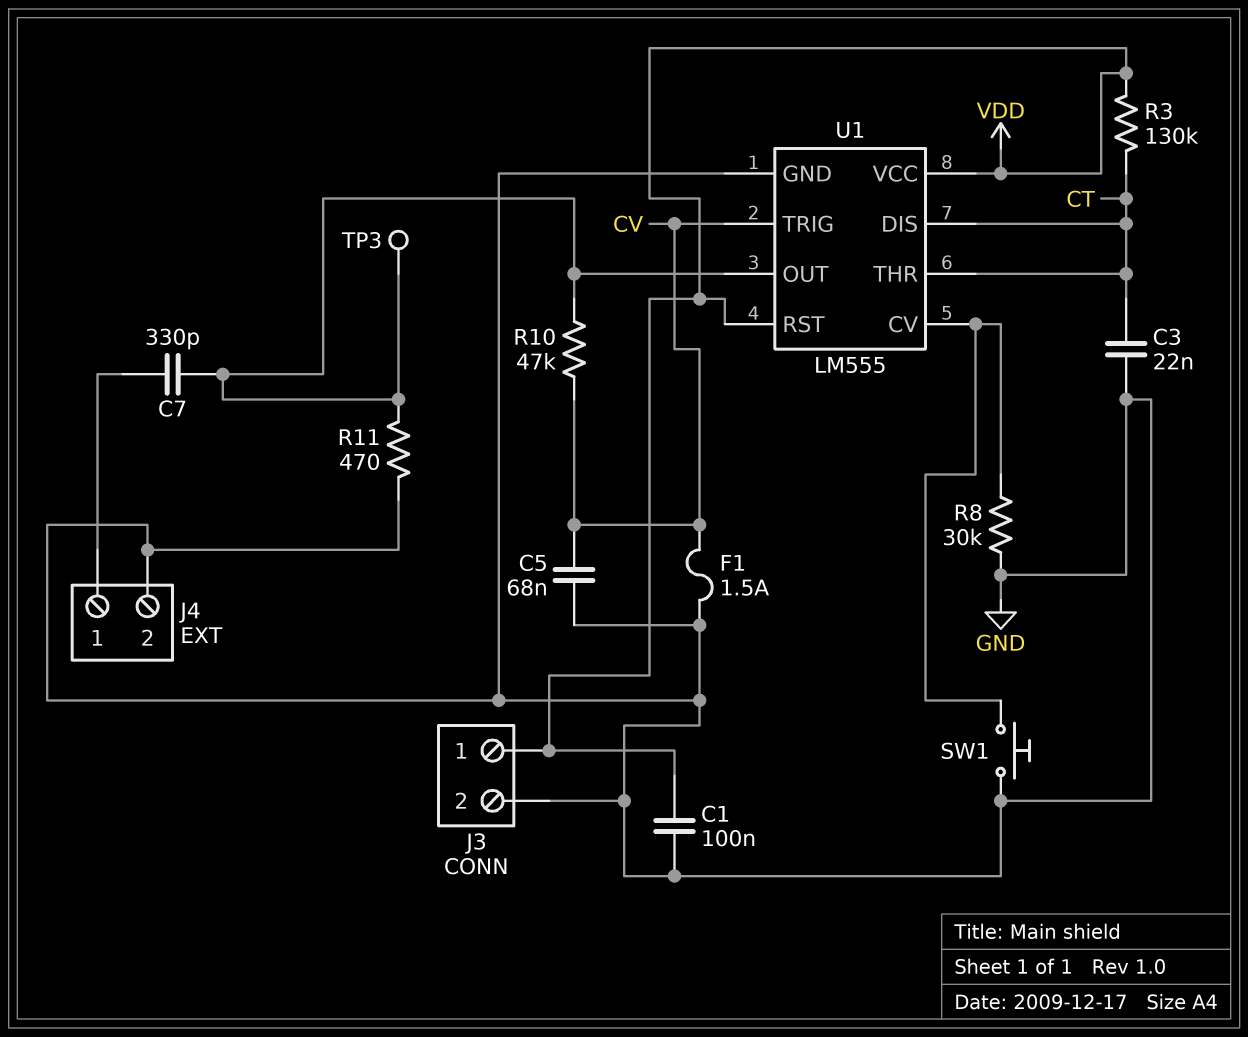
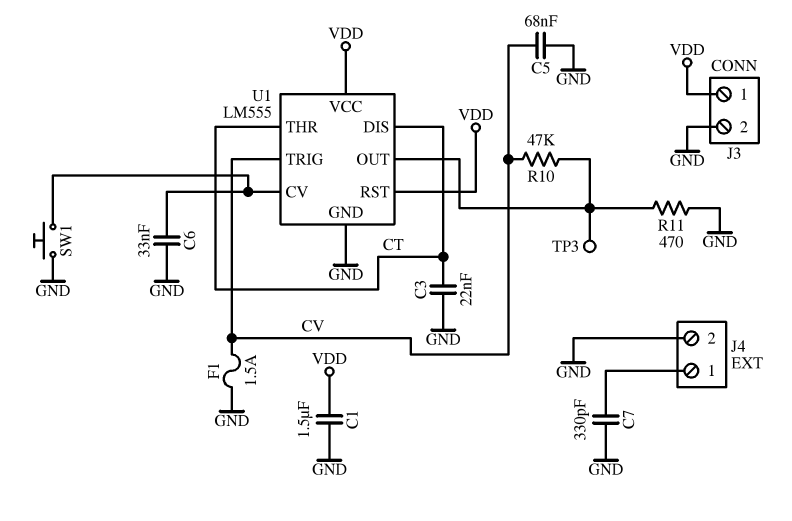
C1: 100nF (GND, VDD) -> 1.5uF (GND, VDD)
C6: none -> 33nF (GND, U1/CV)
C7: 330pF (J4/1, U1/OUT) -> 330pF (GND, J4/1)
R3: 130k (CT, VDD) -> none
R8: 30k (GND, U1/CV) -> none

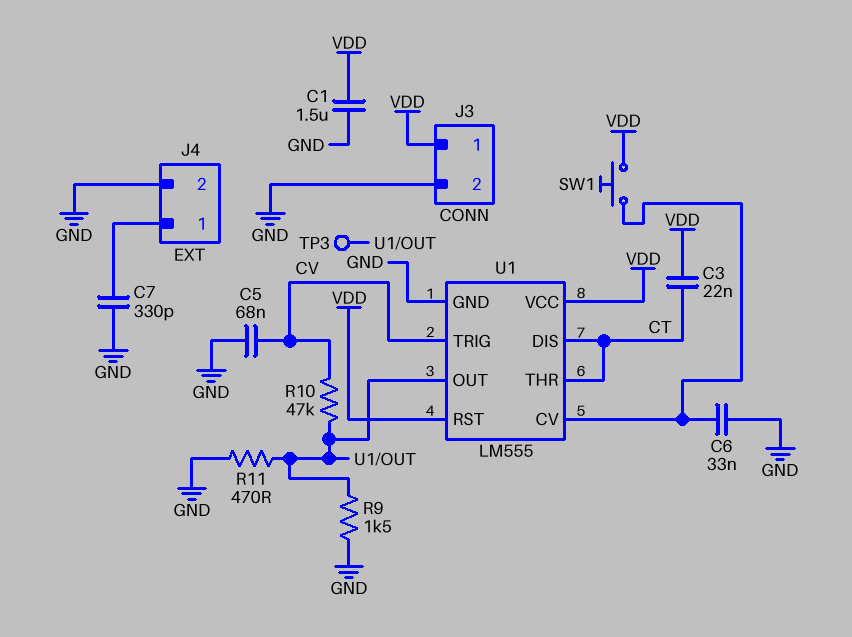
C3: 22nF (CT, GND) -> 22nF (CT, VDD)
F1: 1.5A (CV, GND) -> none
R9: none -> 1.5k (GND, U1/OUT)
SW1: button (GND, U1/CV) -> button (U1/CV, VDD)

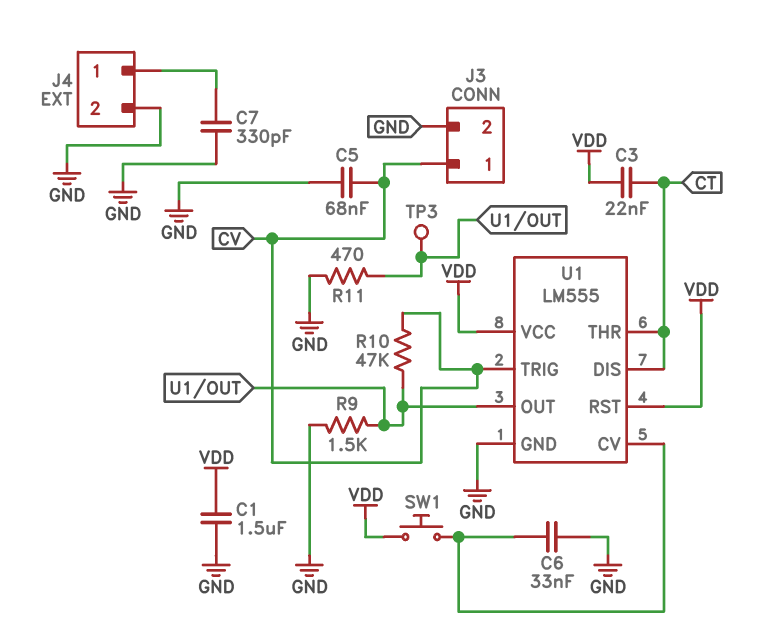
J3 pin 1: VDD -> CV

